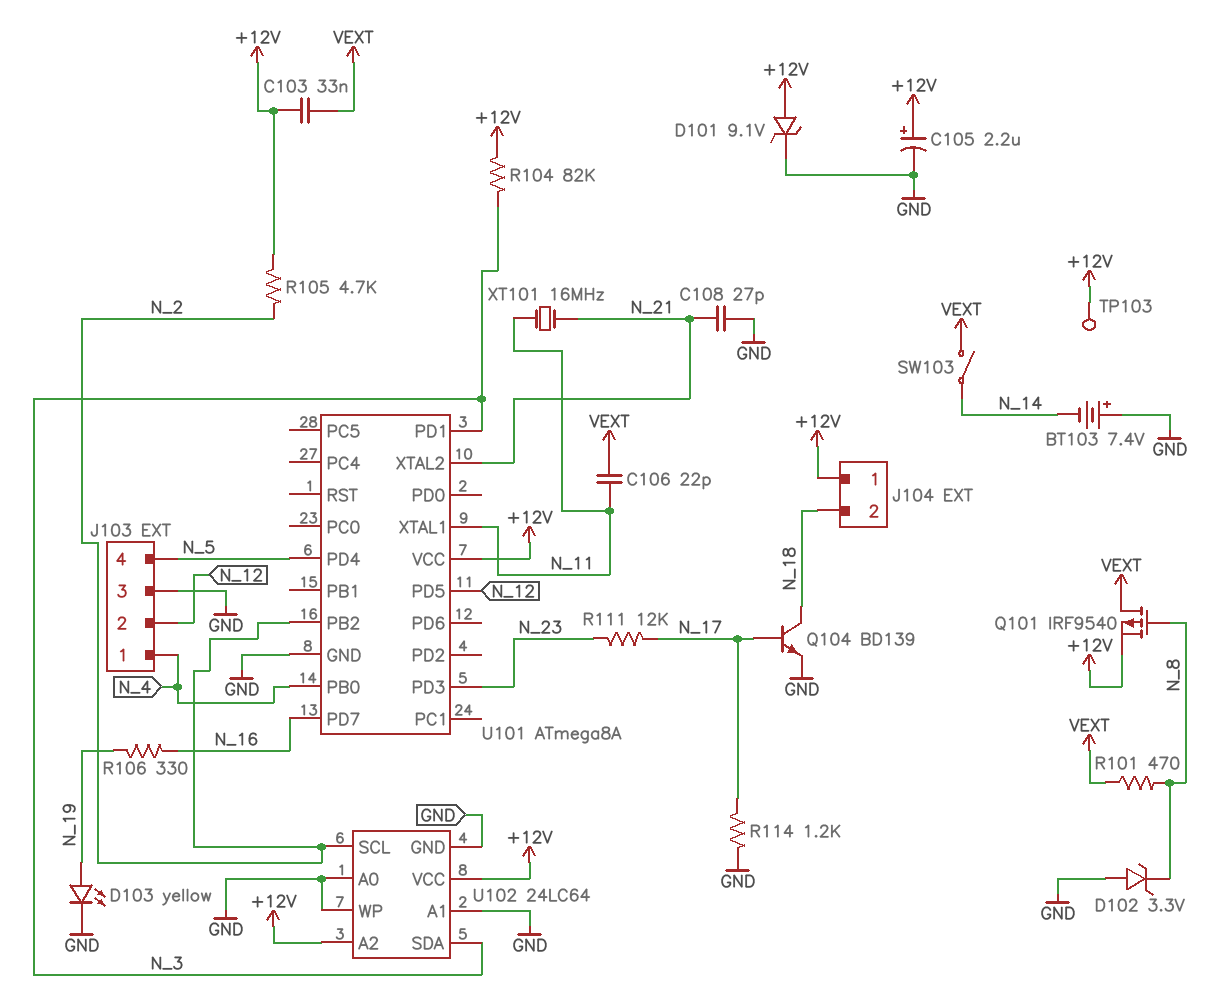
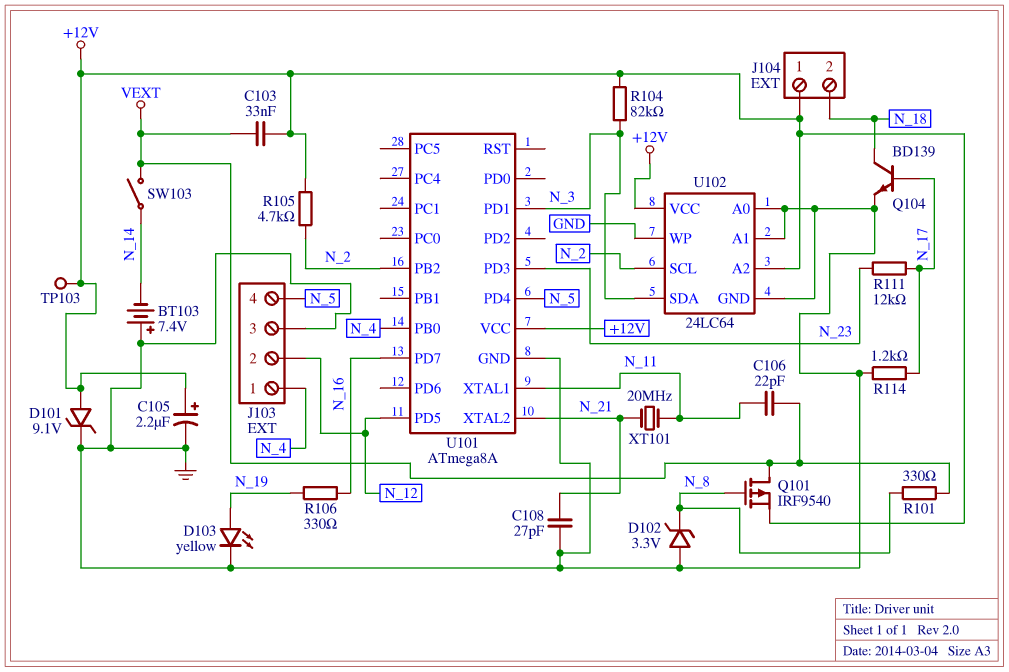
R101: 470 (N_8, VEXT) -> 330 (N_8, VEXT)
XT101: 16MHz (N_11, N_21) -> 20MHz (N_11, N_21)

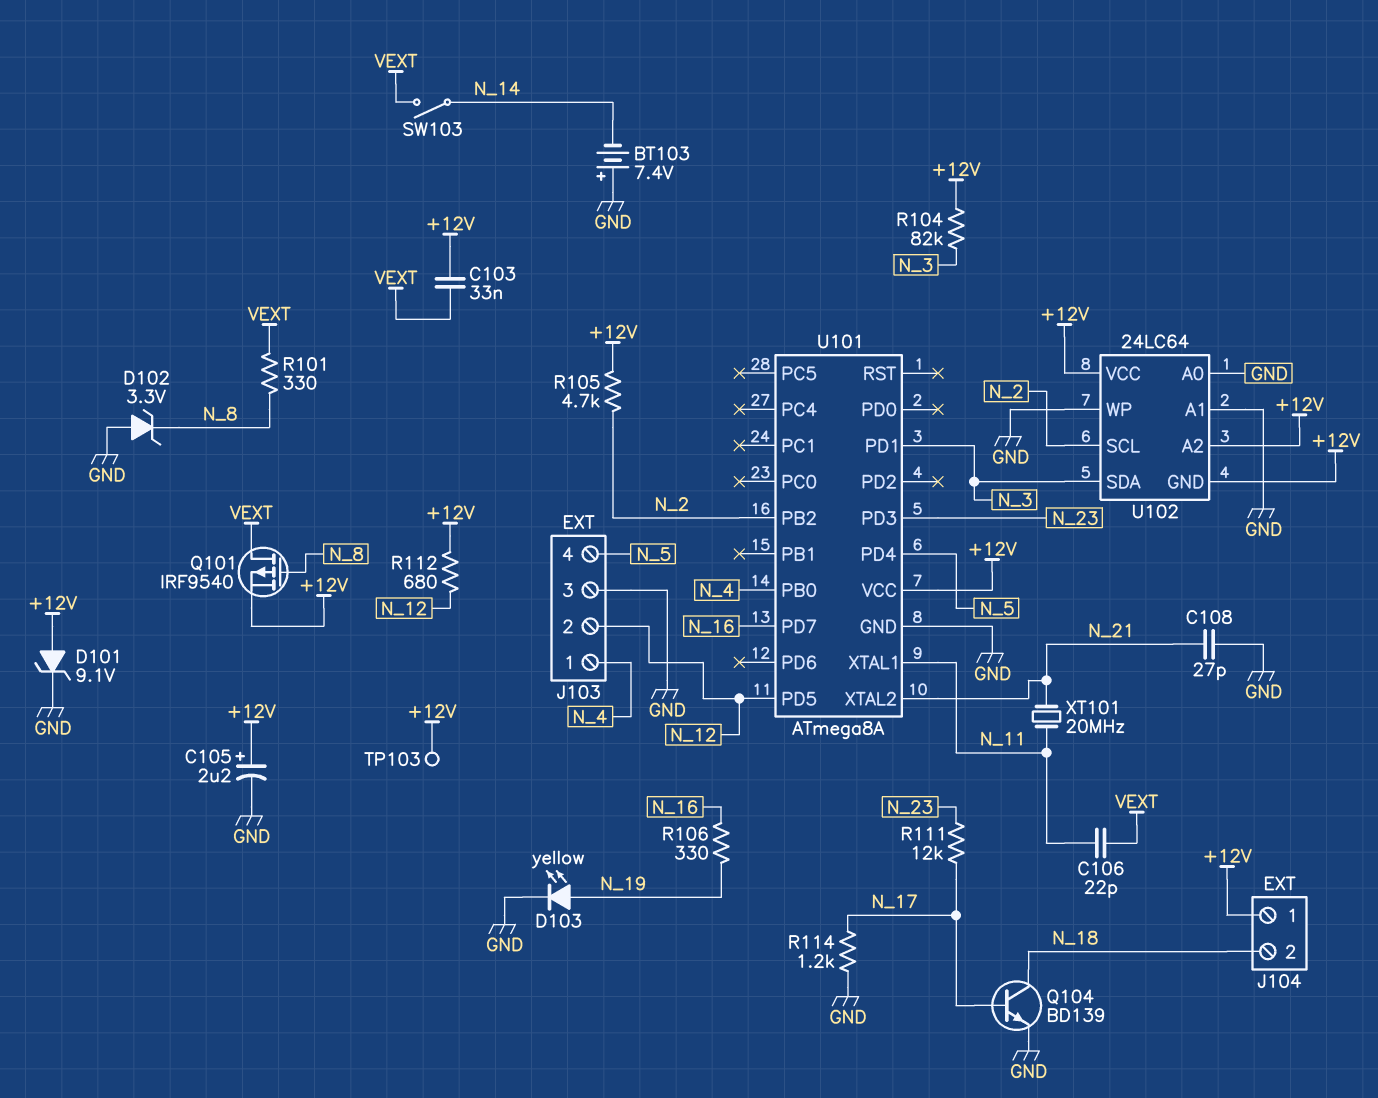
R112: none -> 680 (+12V, N_12)
U102 pin GND: GND -> +12V

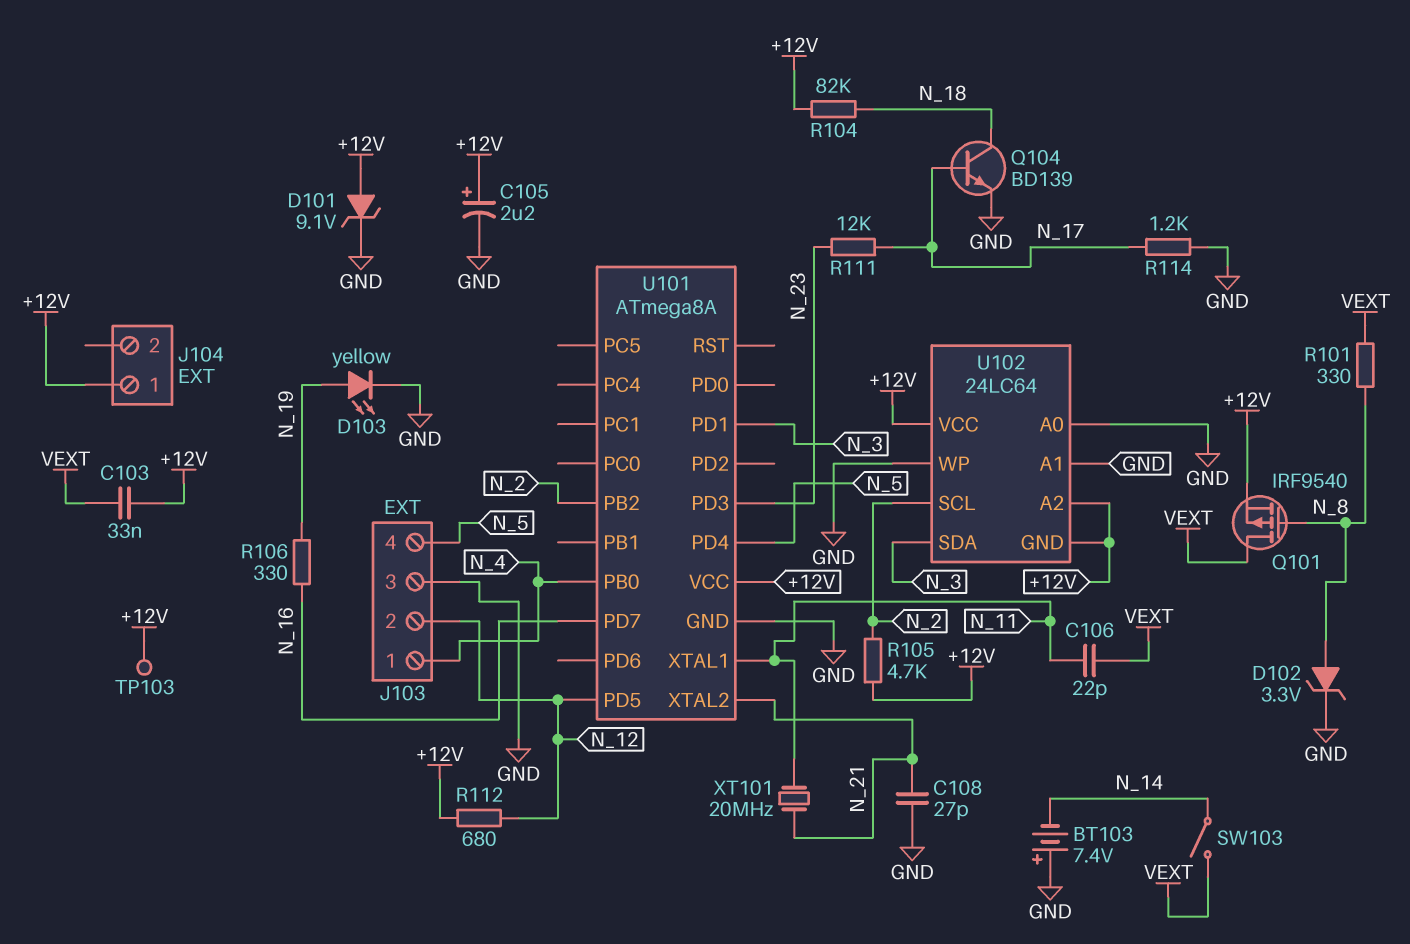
D102: zener 3.3V (A GND, K N_8) -> zener 3.3V (A N_8, K GND)
J104 pin 2: N_18 -> none
R104: 82k (+12V, N_3) -> 82k (+12V, N_18)

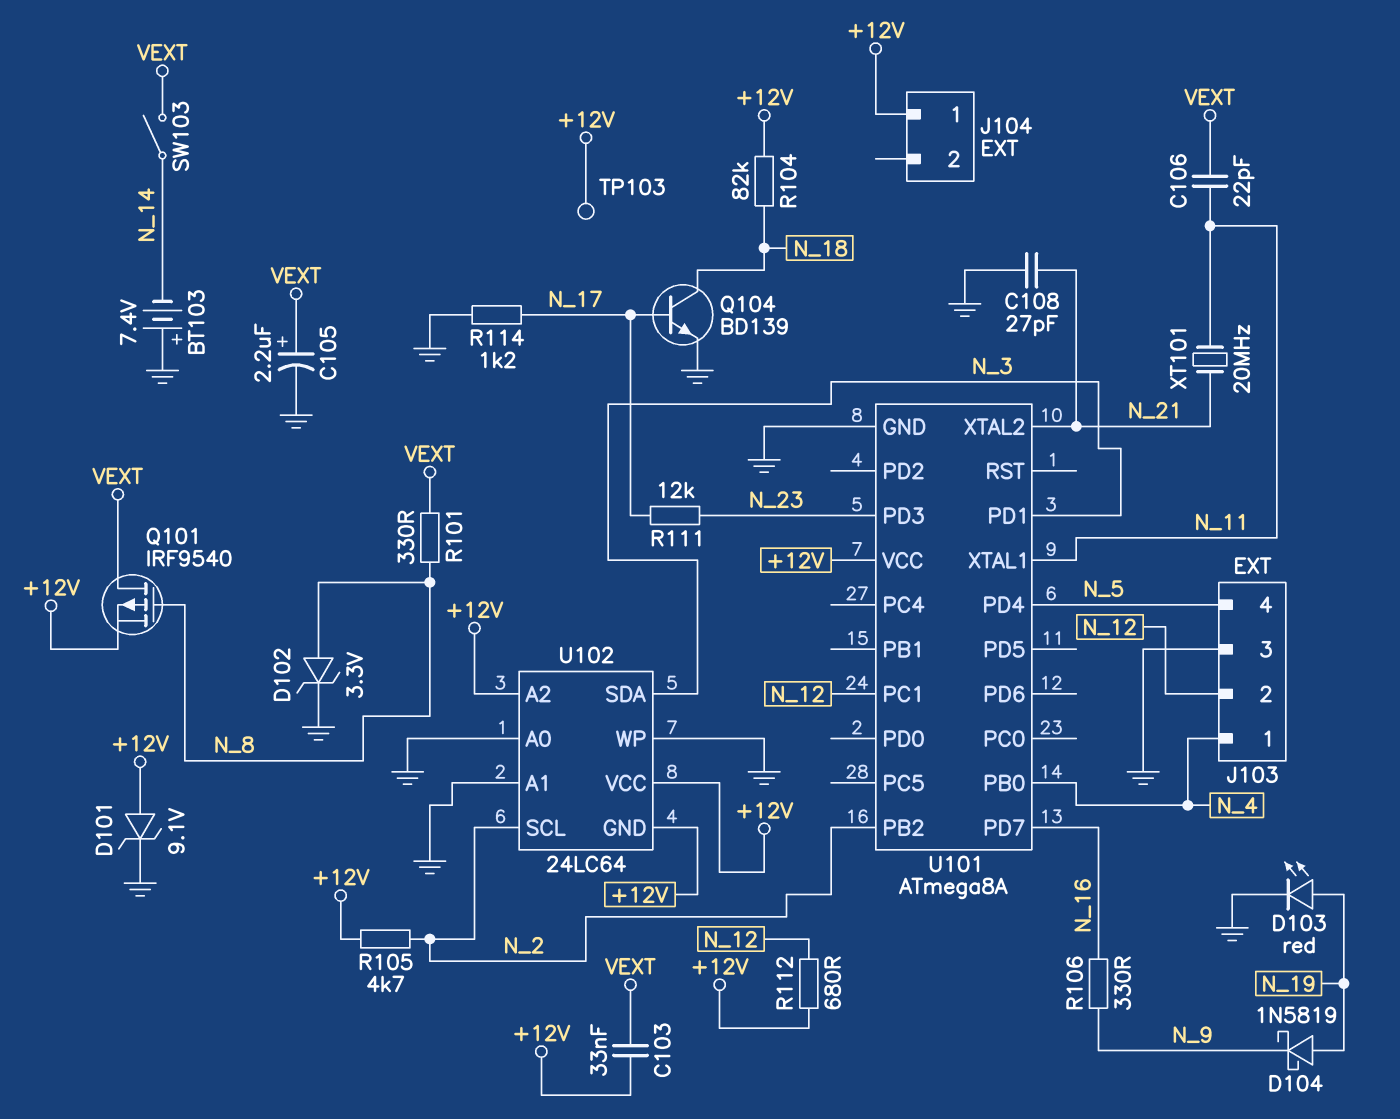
C105: 2.2uF (plus +12V, minus GND) -> 2.2uF (plus VEXT, minus GND)
D103: LED yellow (A N_19, K GND) -> LED red (A N_19, K GND)
D104: none -> schottky 1N5819 (A N_19, K N_9)
R106: 330 (N_16, N_19) -> 330 (N_9, N_16)
U101 pin PC1: none -> N_12
U101 pin PD5: N_12 -> none

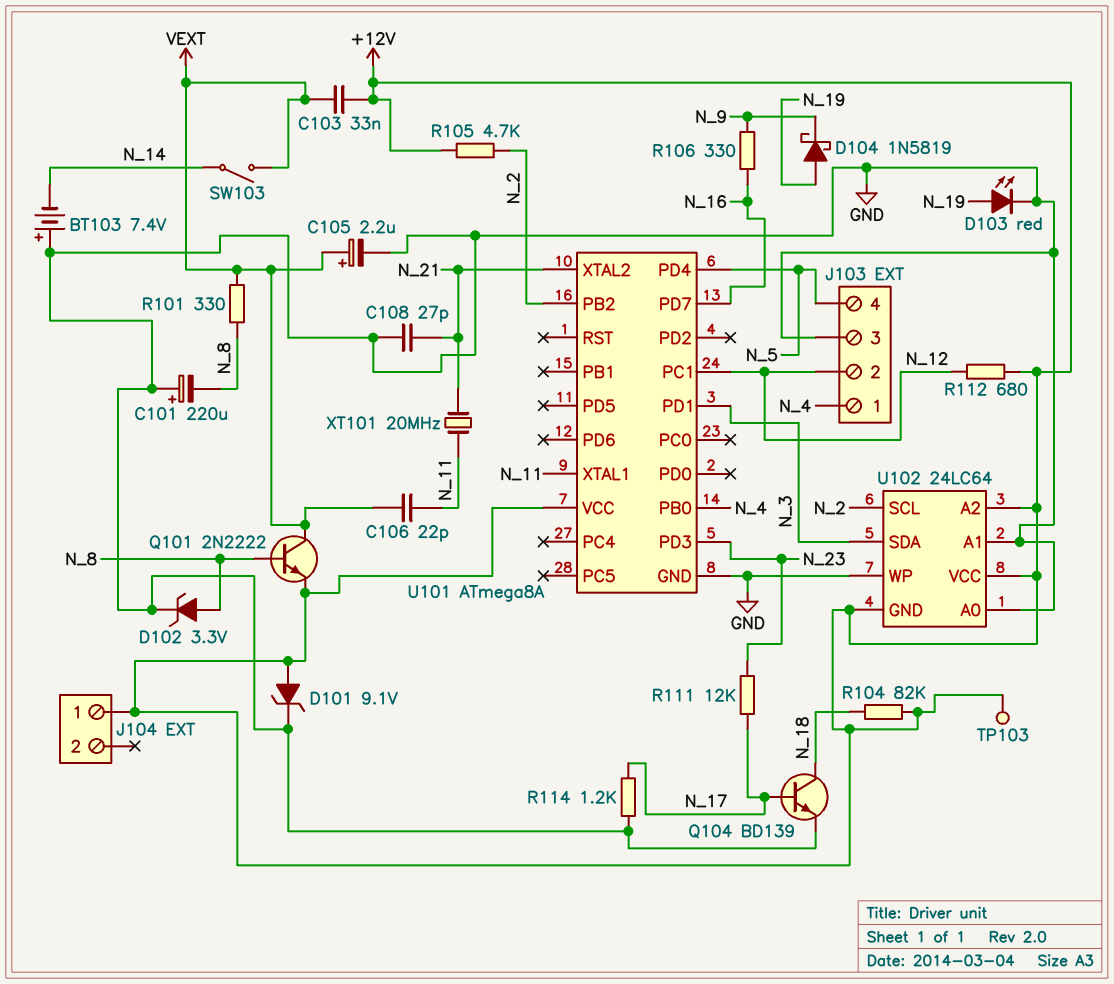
C101: none -> 220uF (plus GND, minus N_8)
Q101: PMOS IRF9540 (G N_8, D VEXT, S +12V) -> NPN 2N2222 (B N_8, C VEXT, E +12V)

